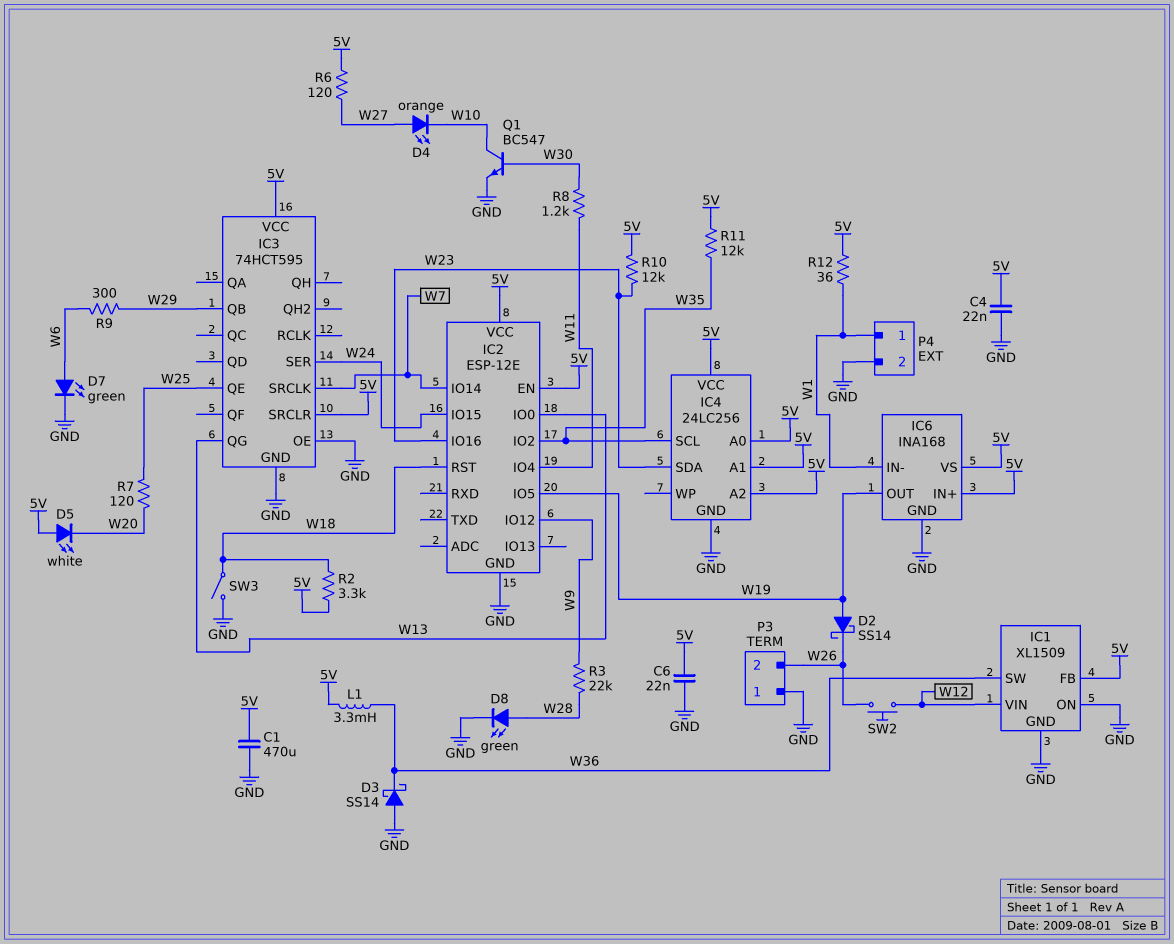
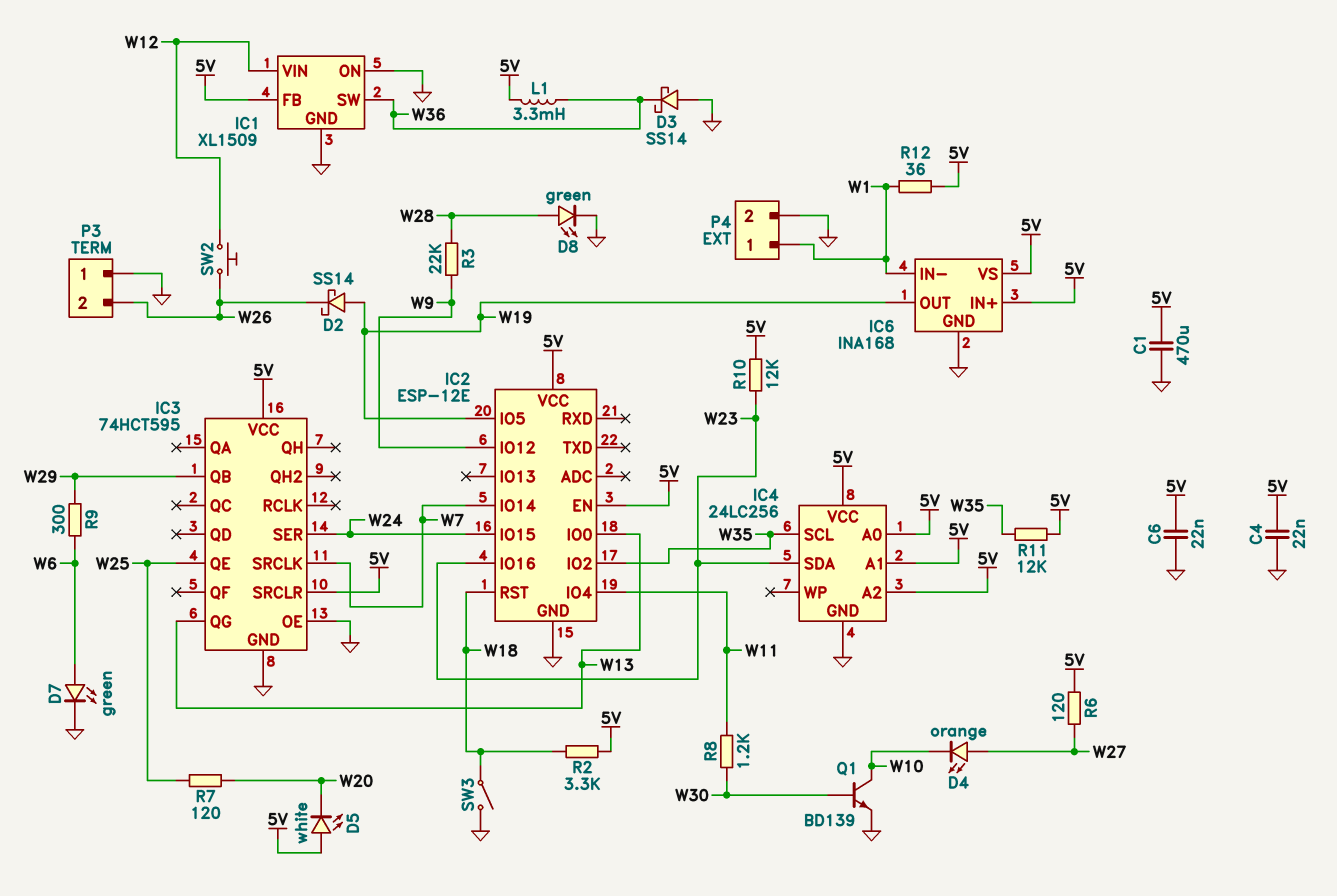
Q1: NPN BC547 (B W30, C W10, E GND) -> NPN BD139 (B W30, C W10, E GND)

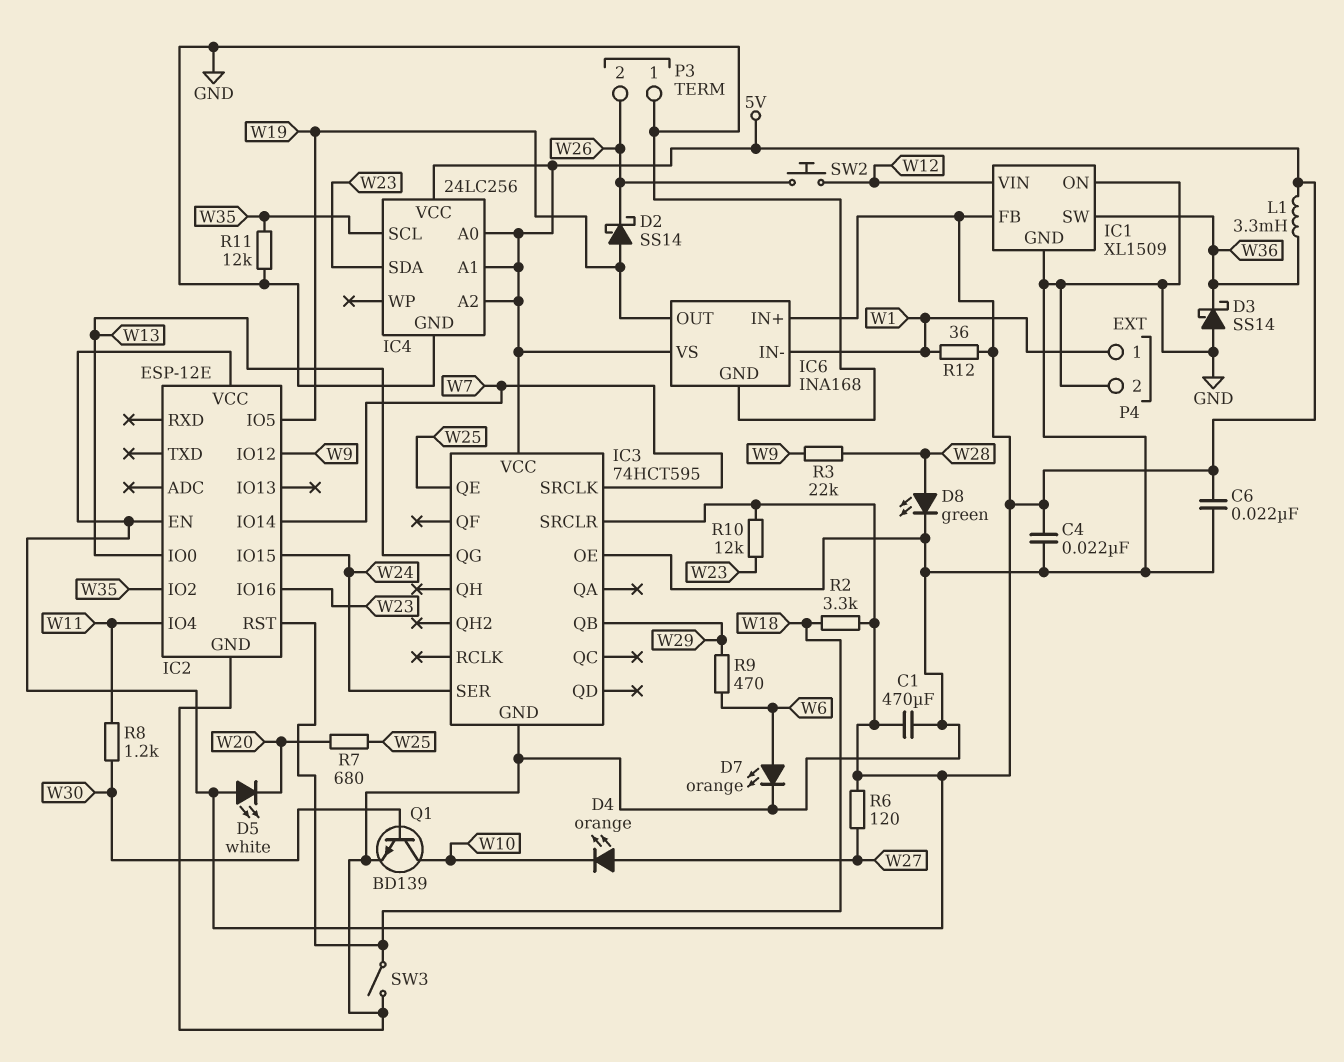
D7: LED green (A W6, K GND) -> LED orange (A W6, K GND)
R7: 120 (W20, W25) -> 680 (W20, W25)
R9: 300 (W6, W29) -> 470 (W6, W29)
R11: 12k (5V, W35) -> 12k (GND, W35)

